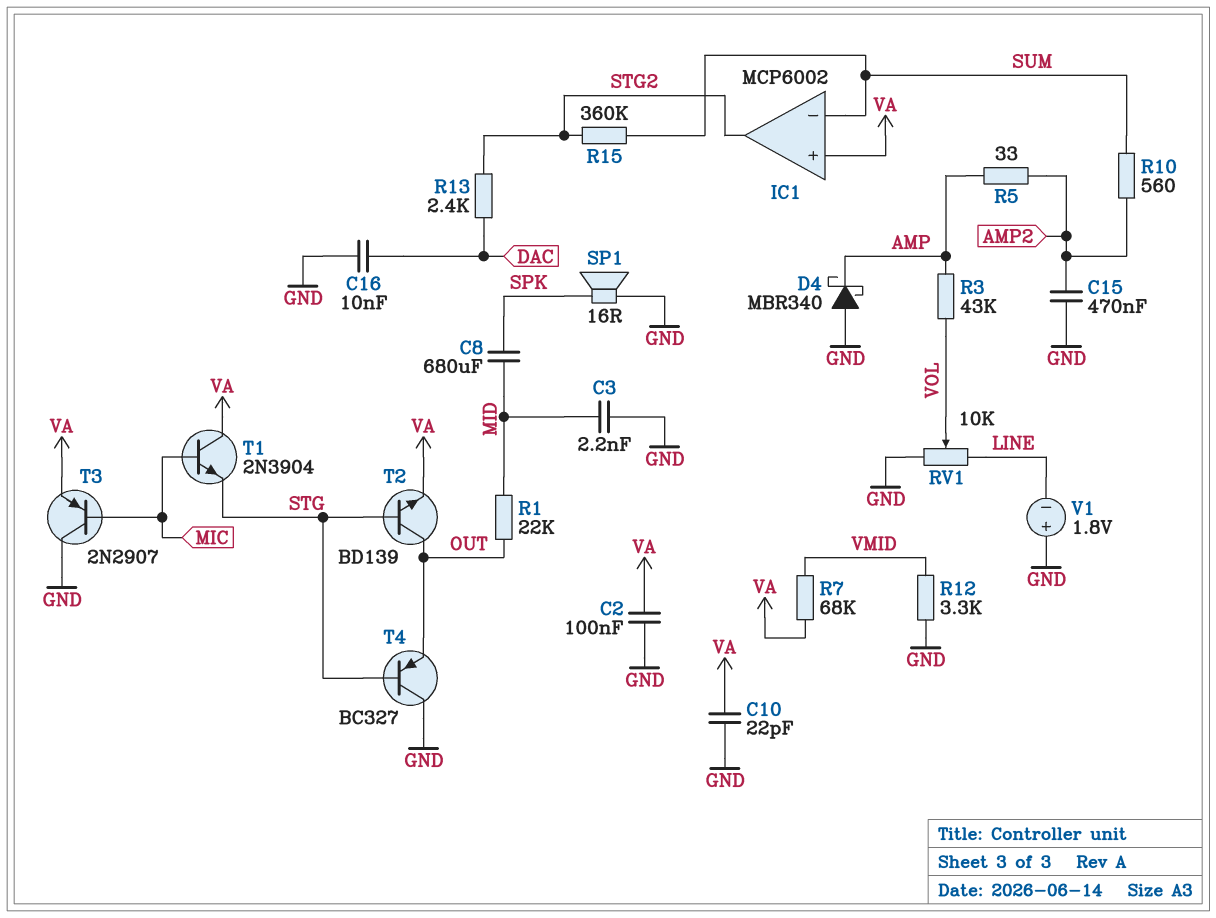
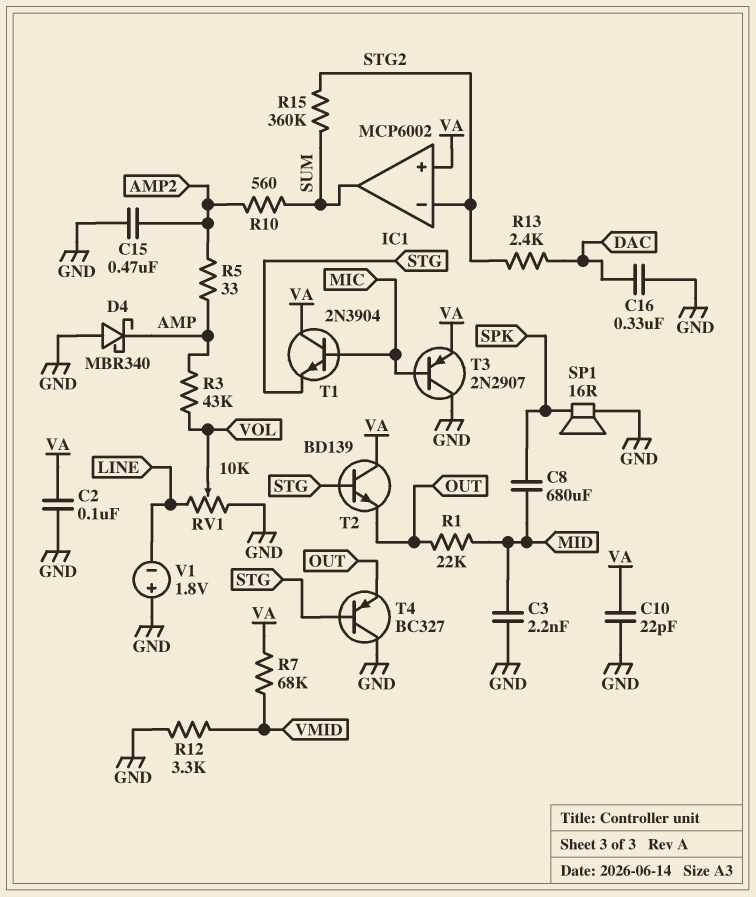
C16: 10nF (DAC, GND) -> 330nF (DAC, GND)
IC1 pin in-: SUM -> STG2
IC1 pin out: STG2 -> SUM
T2: NPN BD139 (B STG, C OUT, E VA) -> NPN BD139 (B STG, C VA, E OUT)

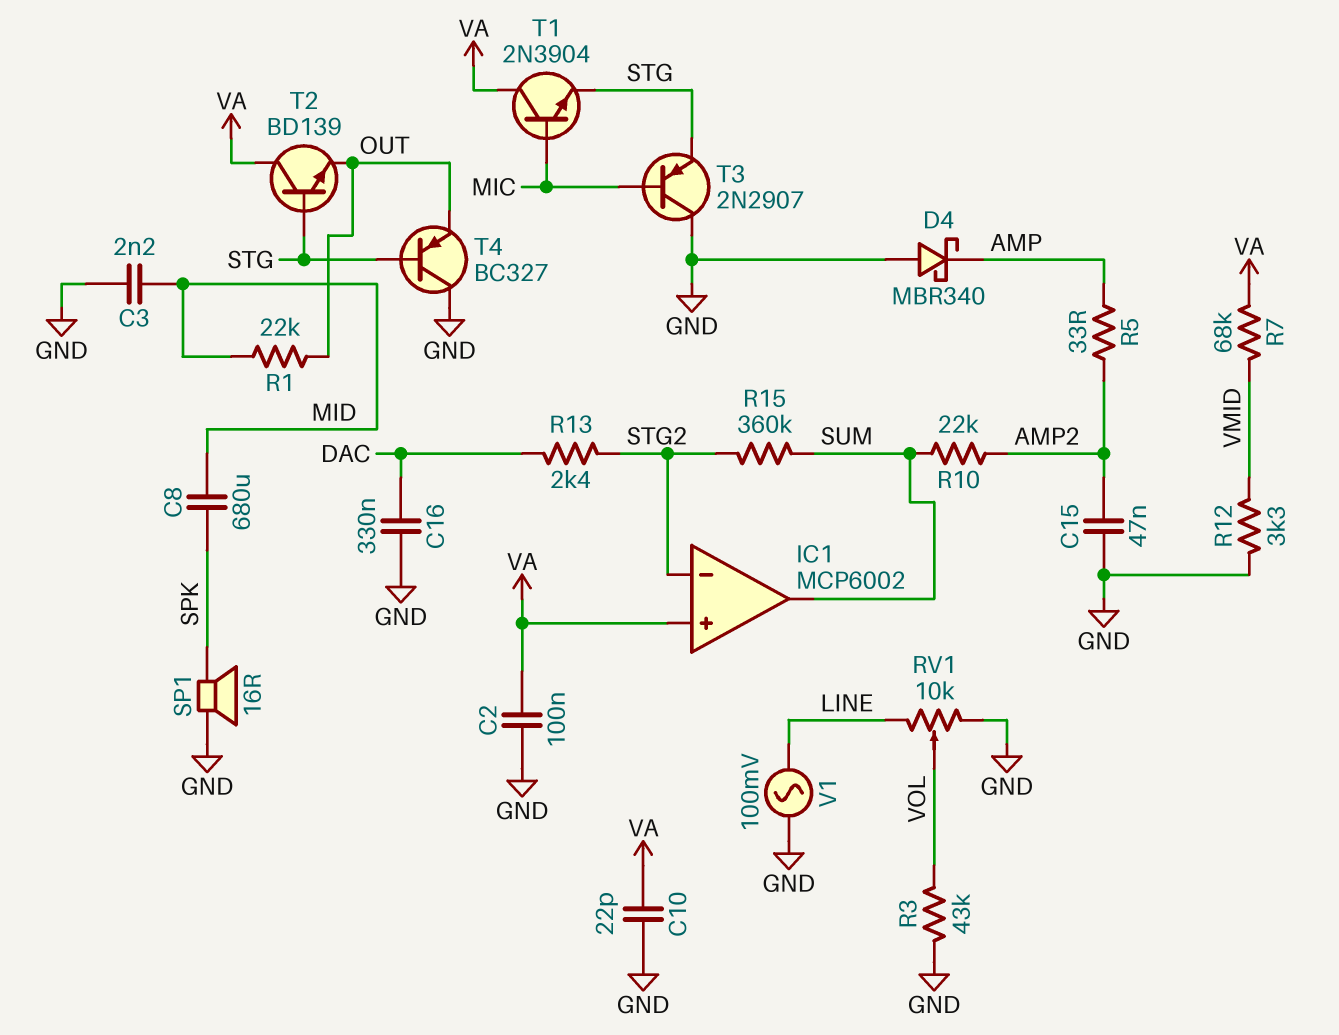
C15: 470nF (AMP2, GND) -> 47nF (AMP2, GND)
R3: 43k (AMP, VOL) -> 43k (GND, VOL)
R10: 560 (AMP2, SUM) -> 22k (AMP2, SUM)
T3: PNP 2N2907 (B MIC, C GND, E VA) -> PNP 2N2907 (B MIC, C GND, E STG)
V1: 1.8V (plus GND, minus LINE) -> AC 100mV (GND, LINE)

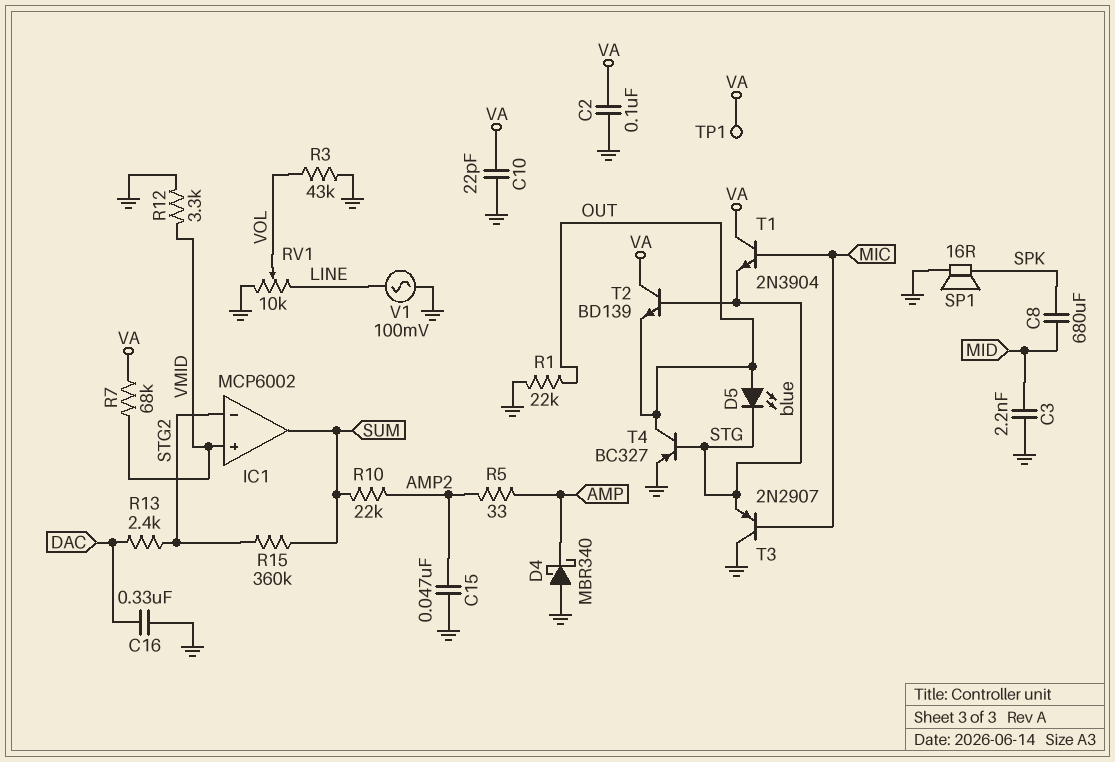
D5: none -> LED blue (A OUT, K STG)
IC1 pin in+: VA -> VMID
R1: 22k (MID, OUT) -> 22k (GND, OUT)
T4: PNP BC327 (B STG, C GND, E OUT) -> PNP BC327 (B STG, C OUT, E GND)
TP1: none -> test point (VA)

